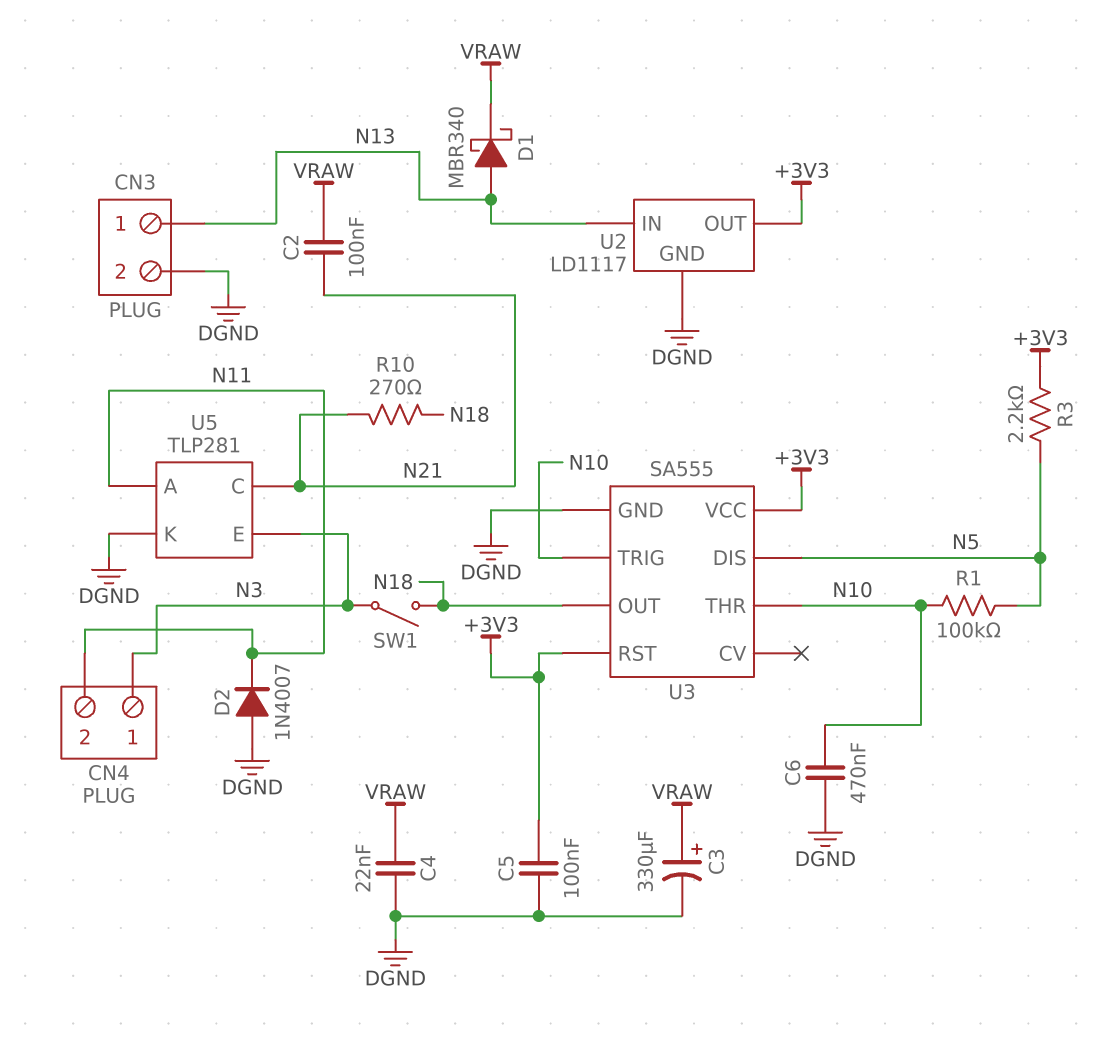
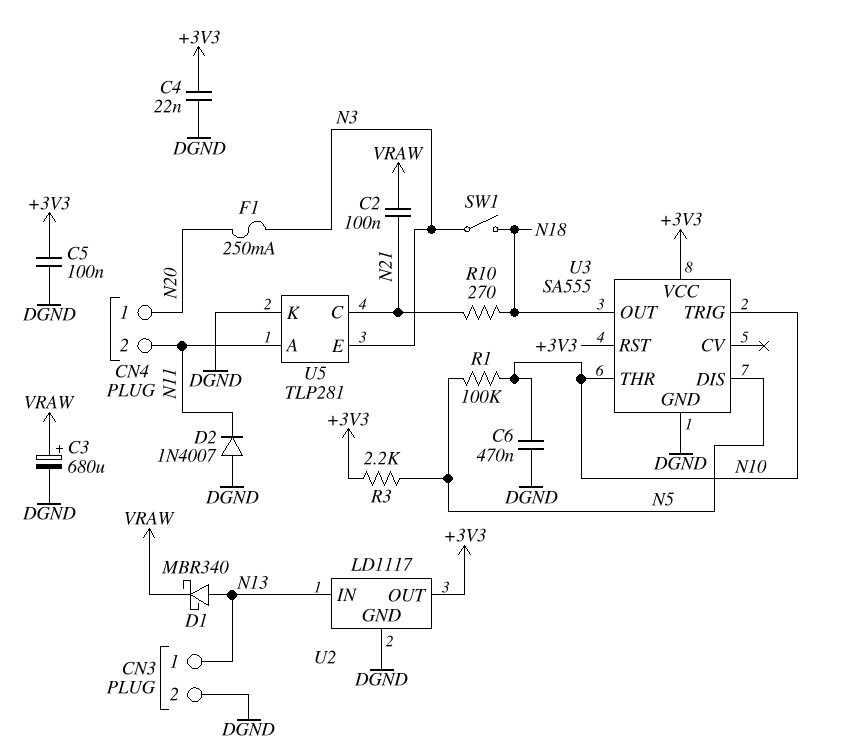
C3: 330uF (plus VRAW, minus DGND) -> 680uF (plus VRAW, minus DGND)
C4: 22nF (DGND, VRAW) -> 22nF (+3V3, DGND)
CN4 pin 1: N3 -> N20
F1: none -> 250mA (N3, N20)

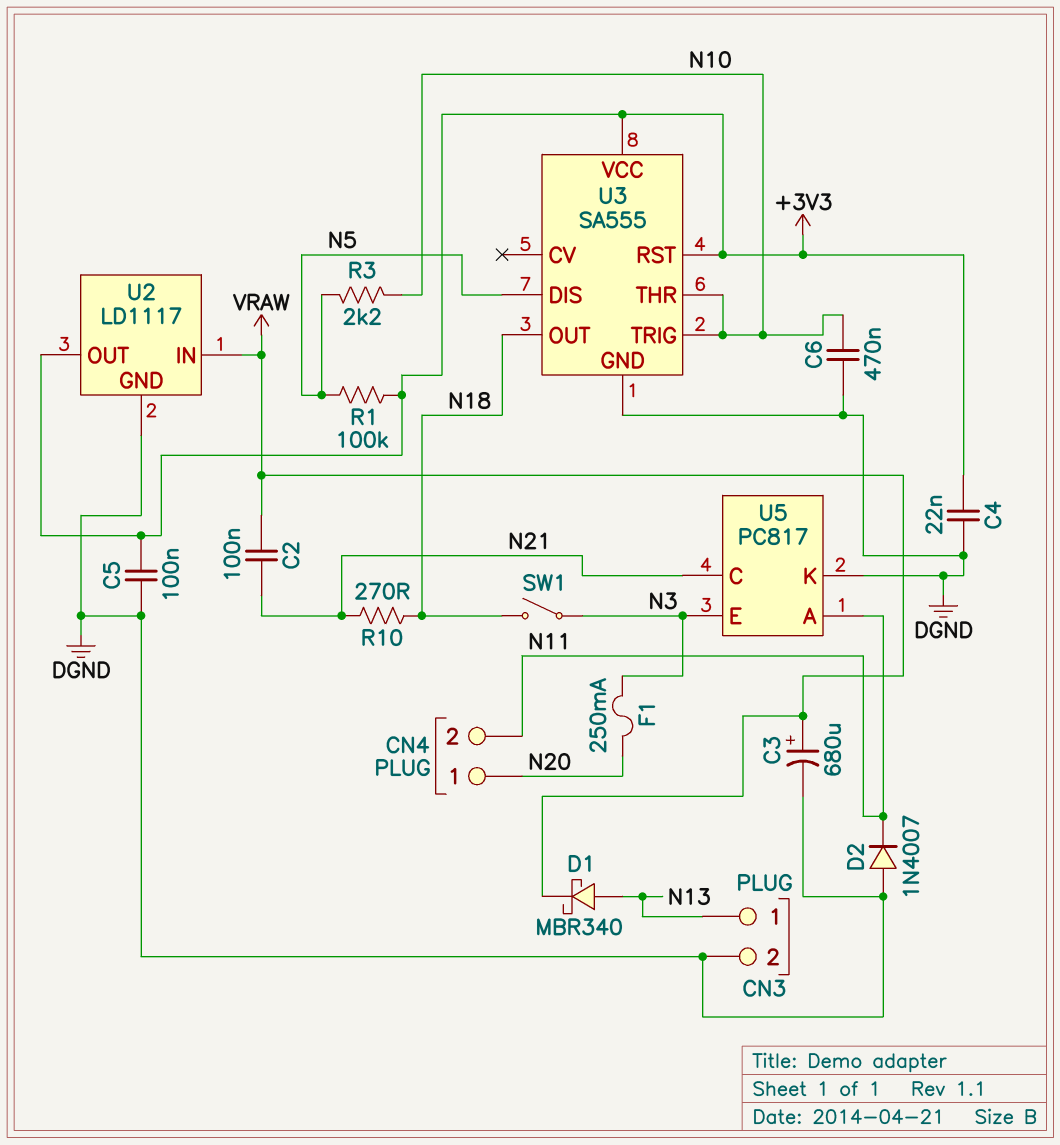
R1: 100k (N5, N10) -> 100k (+3V3, N5)
R3: 2.2k (+3V3, N5) -> 2.2k (N5, N10)
U2 pin IN: N13 -> VRAW
U5: TLP281 -> PC817

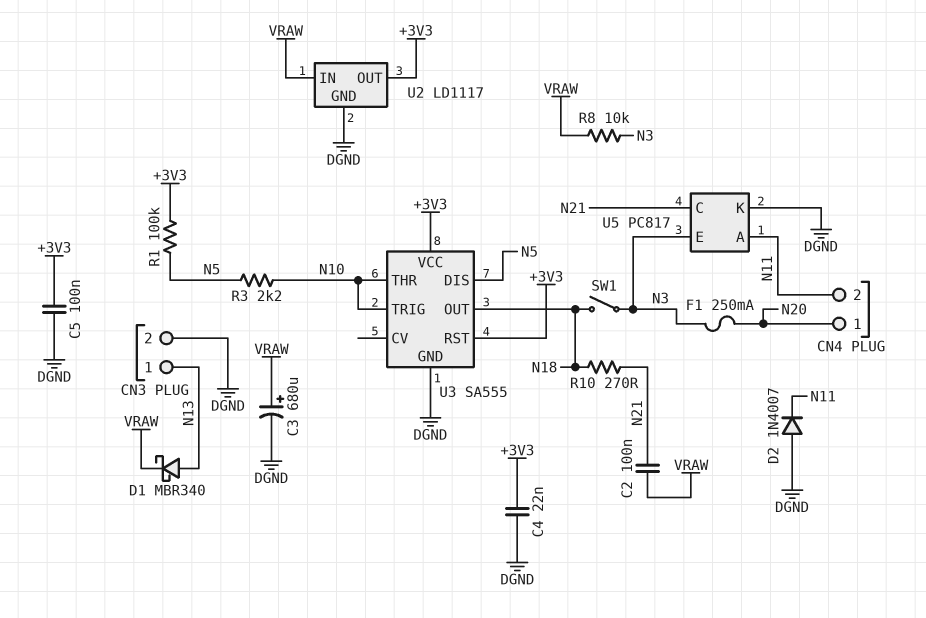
C6: 470nF (DGND, N10) -> none
R8: none -> 10k (N3, VRAW)

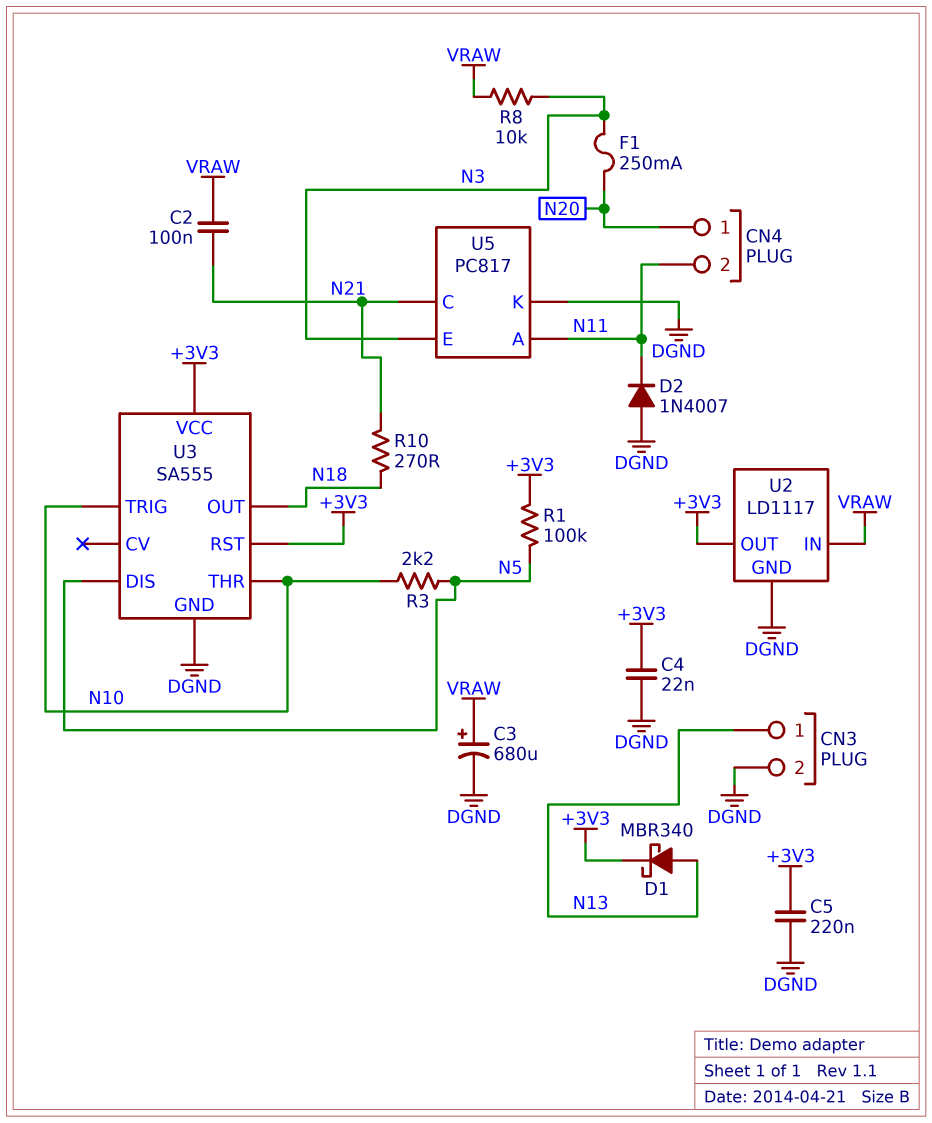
C5: 100nF (+3V3, DGND) -> 220nF (+3V3, DGND)
D1: schottky MBR340 (A N13, K VRAW) -> schottky MBR340 (A N13, K +3V3)
SW1: switch (N3, N18) -> none

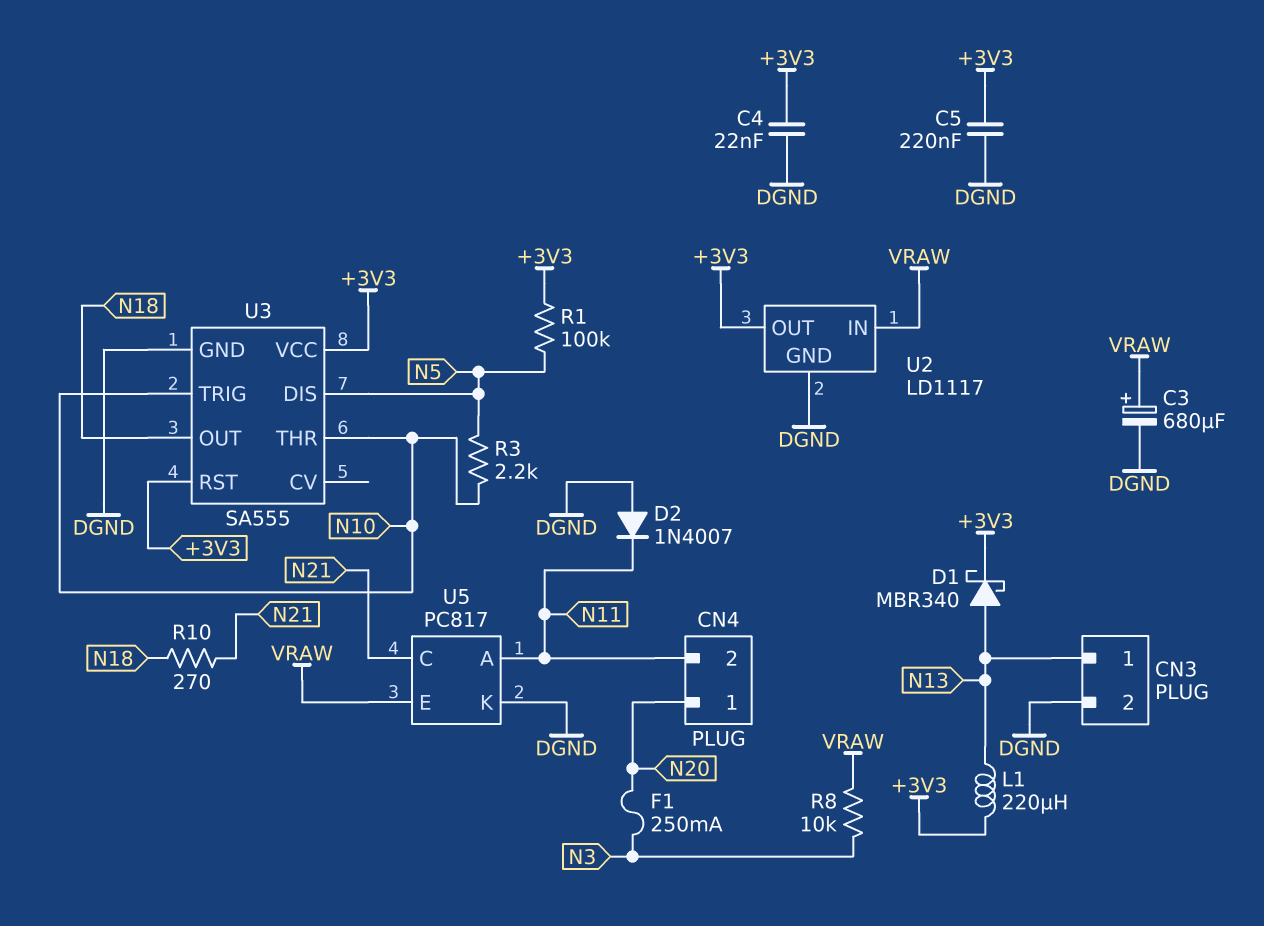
C2: 100nF (N21, VRAW) -> none
L1: none -> 220uH (+3V3, N13)
U5 pin E: N3 -> VRAW

